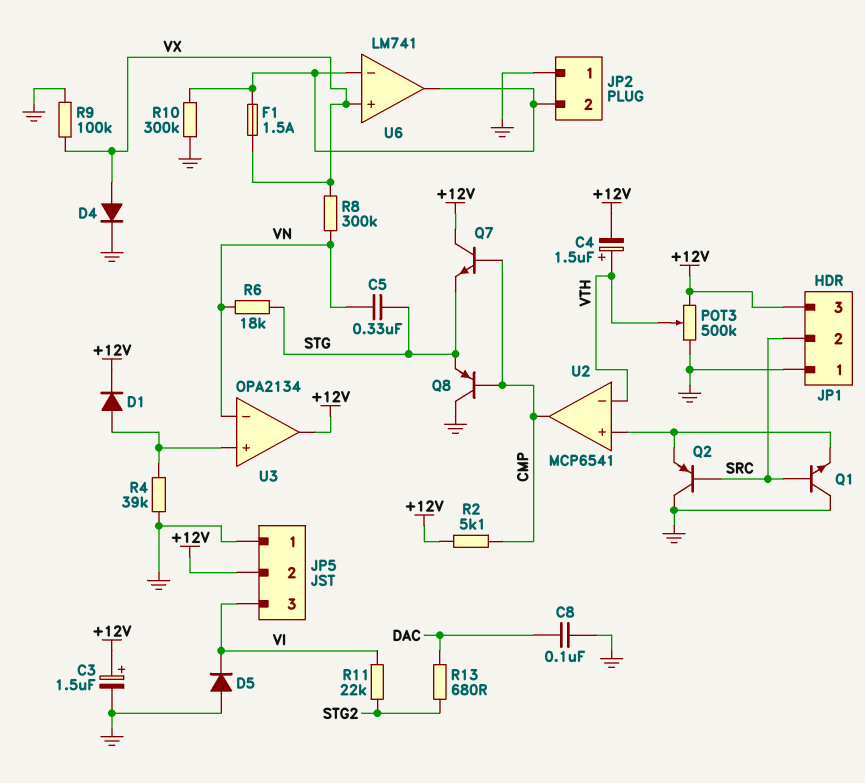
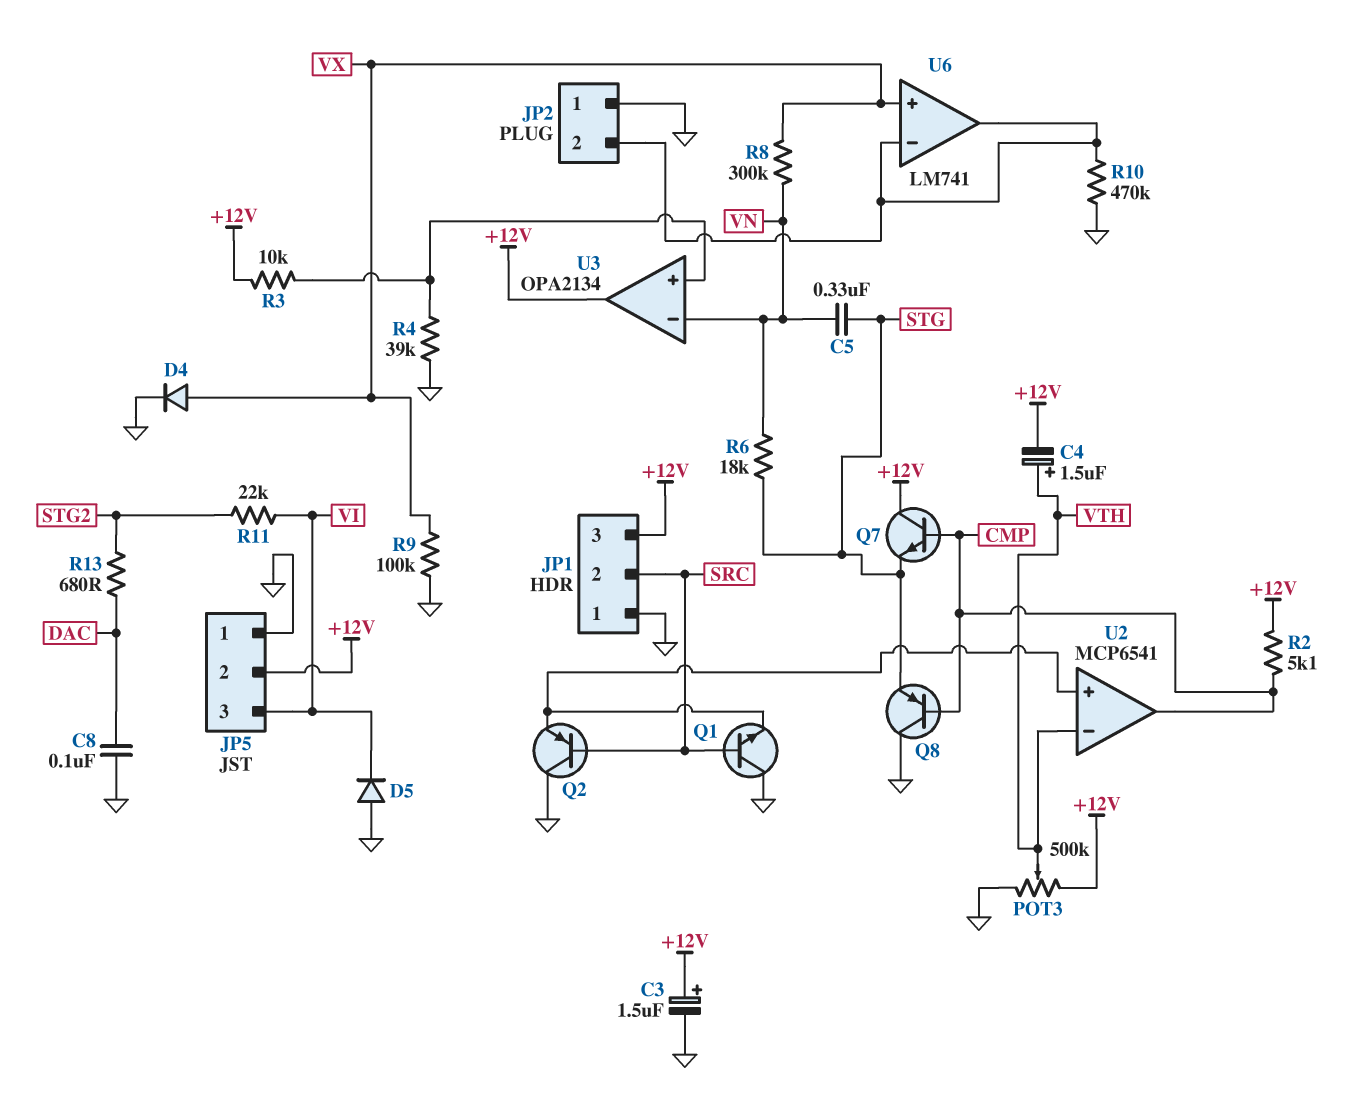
D1: diode (A U3/in+, K +12V) -> none
F1: 1.5A (JP2/2, VX) -> none
R3: none -> 10k (+12V, U3/in+)
R10: 300k (GND, JP2/2) -> 470k (GND, JP2/2)

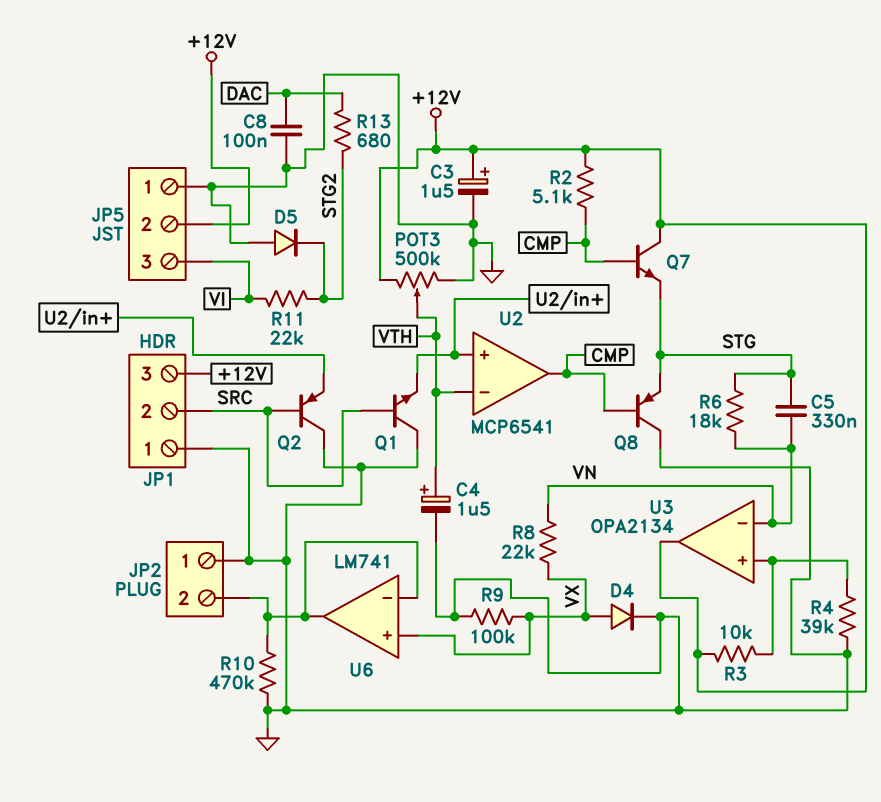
C4: 1.5uF (plus VTH, minus +12V) -> 1.5uF (plus VTH, minus GND)
D5: diode (A GND, K VI) -> diode (A GND, K STG2)
R8: 300k (VN, VX) -> 22k (VN, VX)

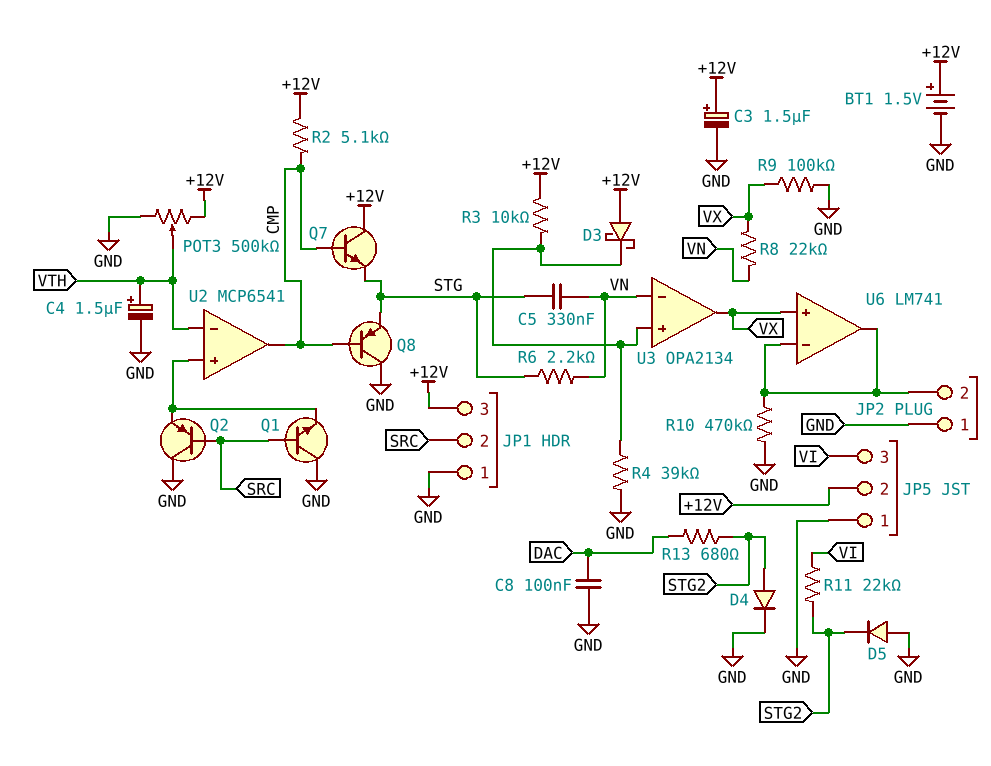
BT1: none -> 1.5V (plus +12V, minus GND)
D3: none -> schottky (A +12V, K U3/in+)
D4: diode (A VX, K GND) -> diode (A STG2, K GND)
R6: 18k (STG, VN) -> 2.2k (STG, VN)
U3 pin out: +12V -> VX

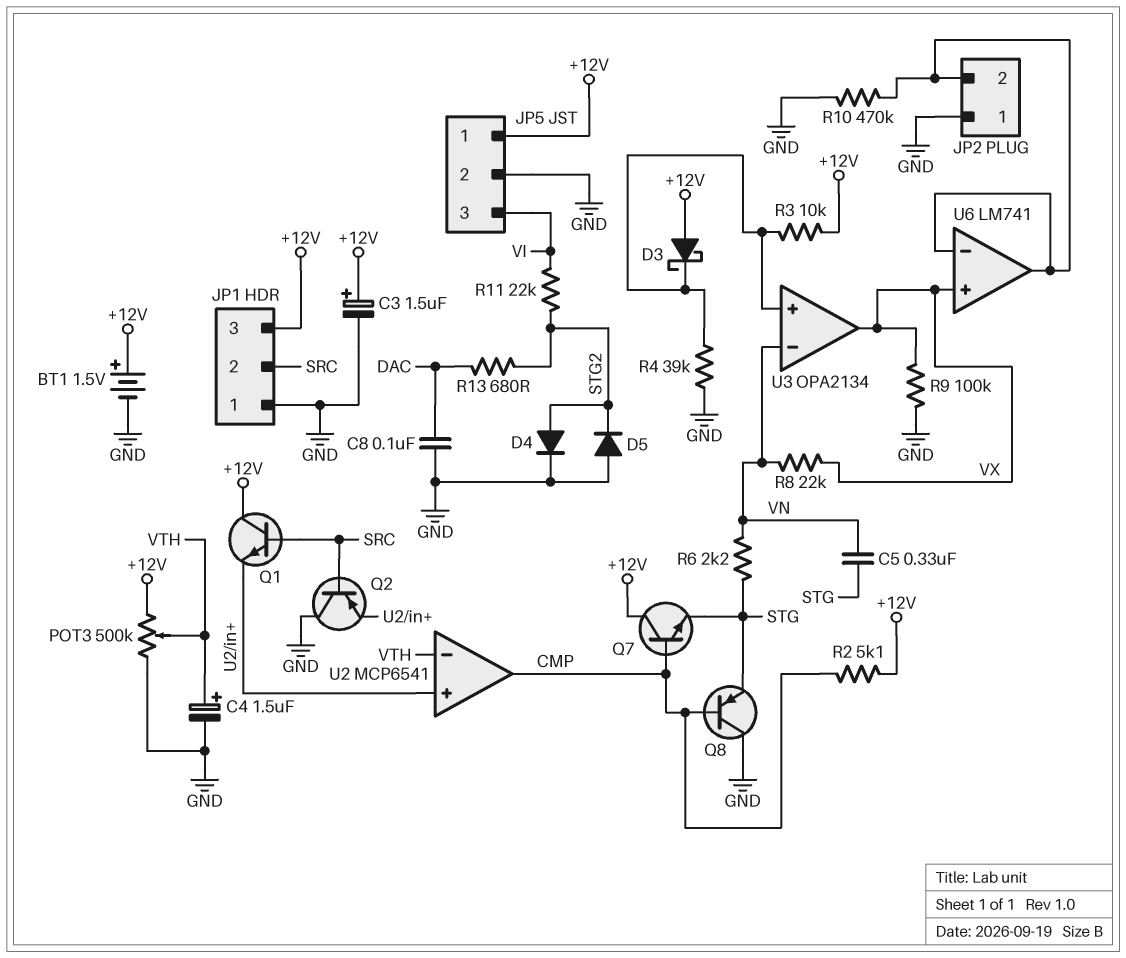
JP5 pin 1: GND -> +12V
JP5 pin 2: +12V -> GND
Q1: NPN (B SRC, C GND, E U2/in+) -> NPN (B SRC, C +12V, E U2/in+)

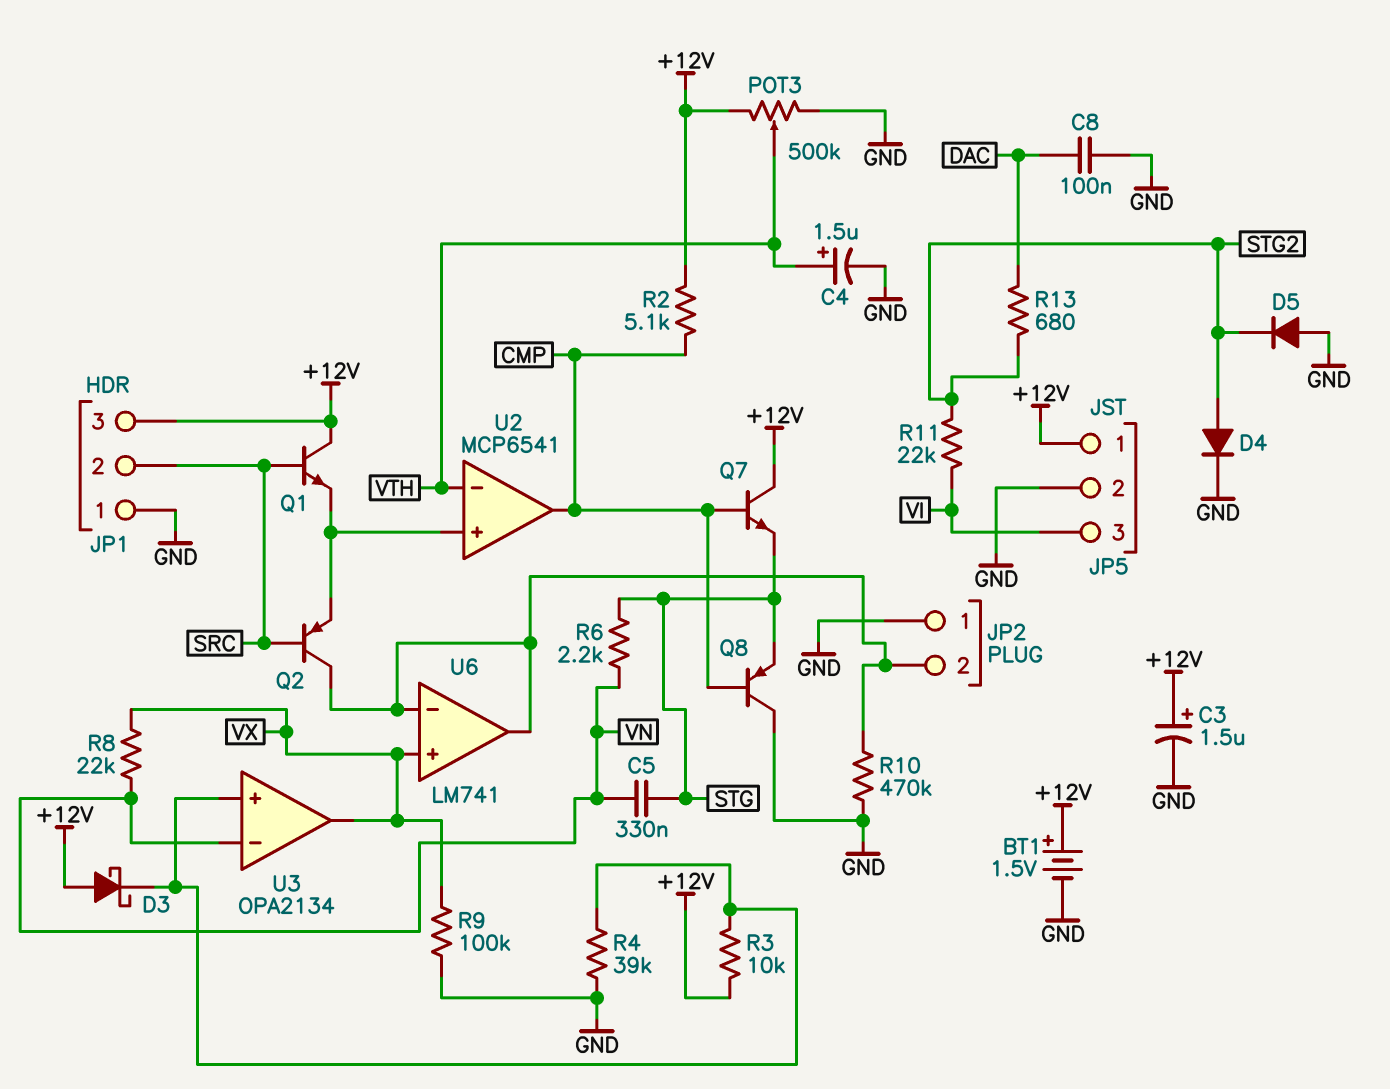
Q2: PNP (B SRC, C GND, E U2/in+) -> PNP (B SRC, C JP2/2, E U2/in+)

